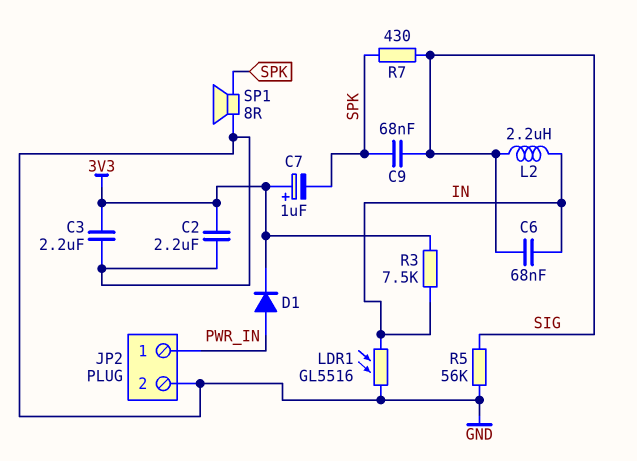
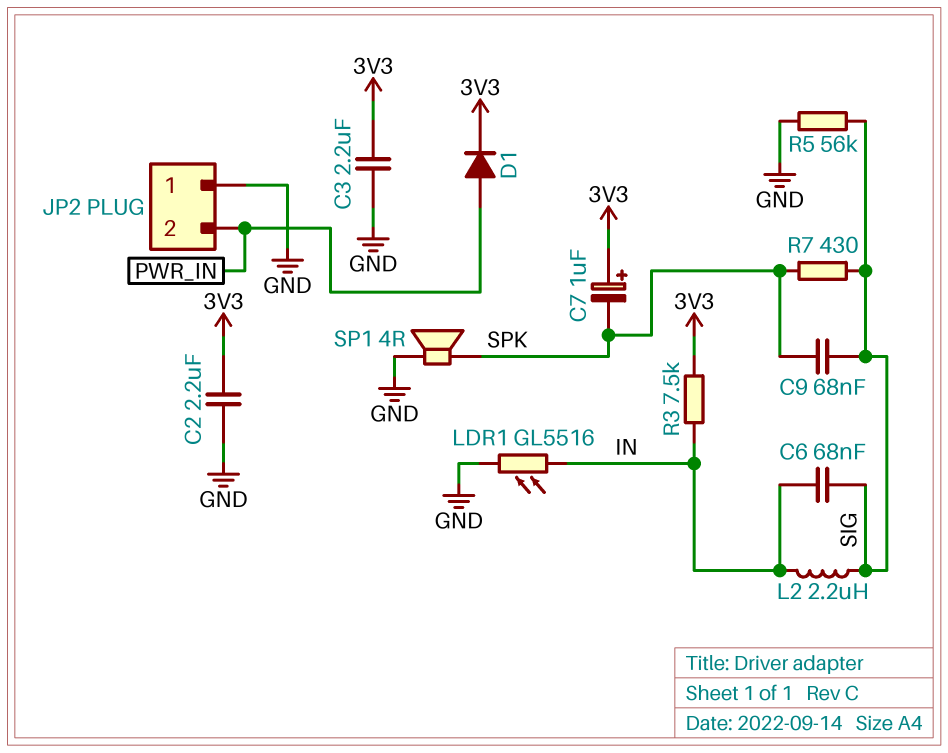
JP2 pin 1: PWR_IN -> GND
JP2 pin 2: GND -> PWR_IN
SP1: speaker 8R (GND, SPK) -> speaker 4R (GND, SPK)

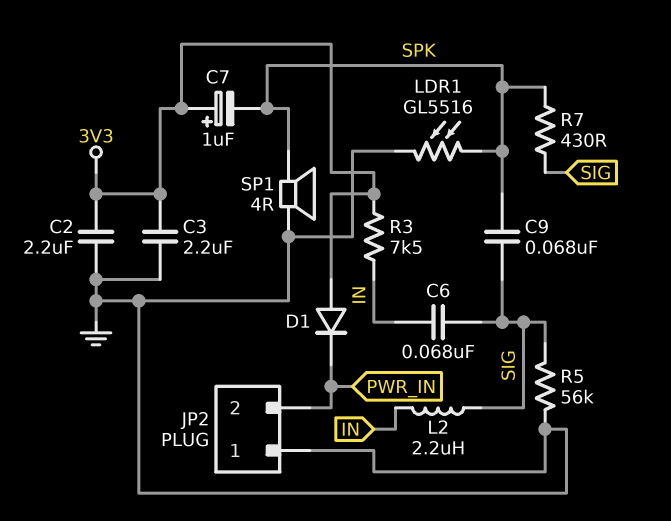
D1: diode (A PWR_IN, K 3V3) -> diode (A 3V3, K PWR_IN)
LDR1: GL5516 (GND, IN) -> GL5516 (GND, SPK)

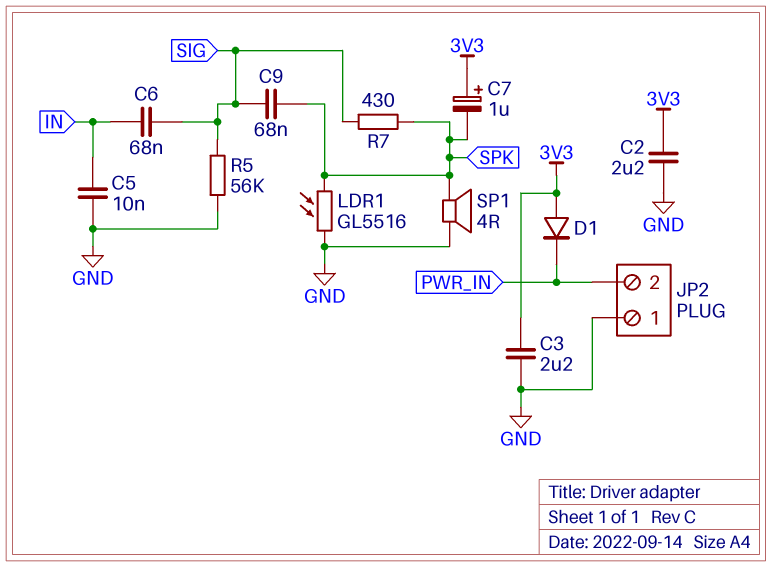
C5: none -> 10nF (GND, IN)
L2: 2.2uH (IN, SIG) -> none
R3: 7.5k (3V3, IN) -> none

